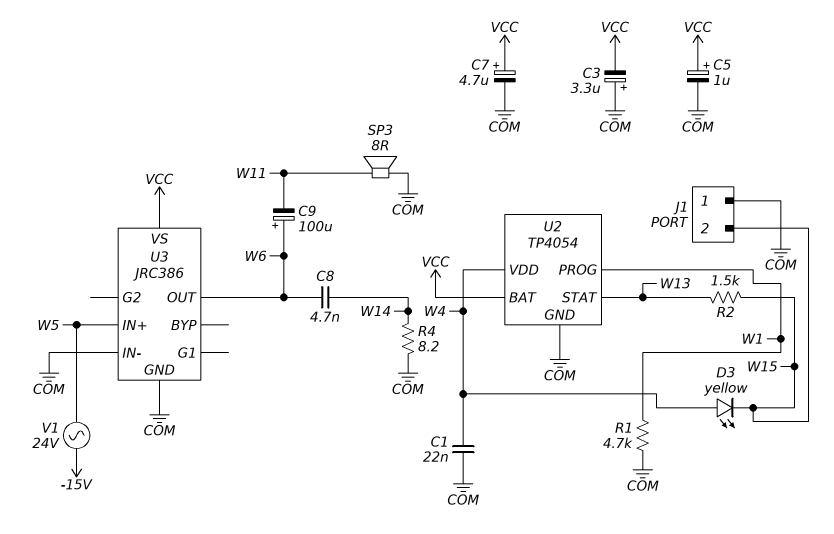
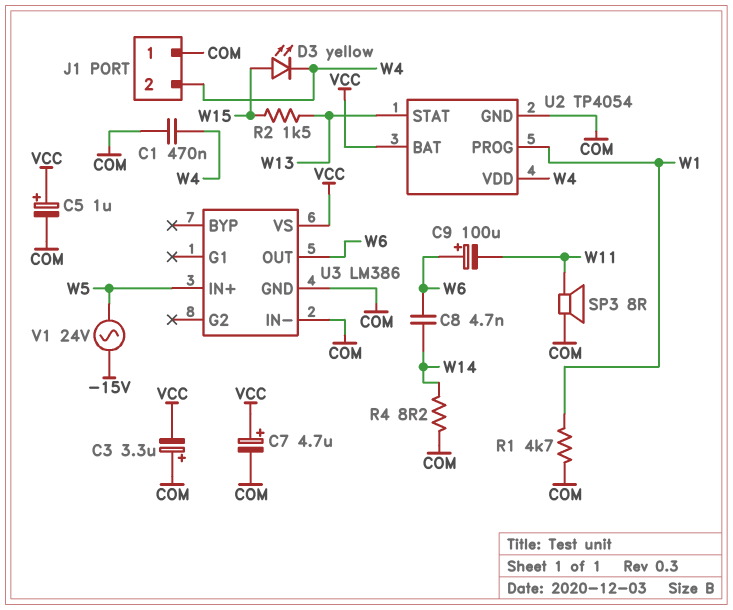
C1: 22nF (COM, W4) -> 470nF (COM, W4)
D3: LED yellow (A W4, K W15) -> LED yellow (A W15, K W4)
J1 pin 2: W15 -> W4
U3: JRC386 -> LM386

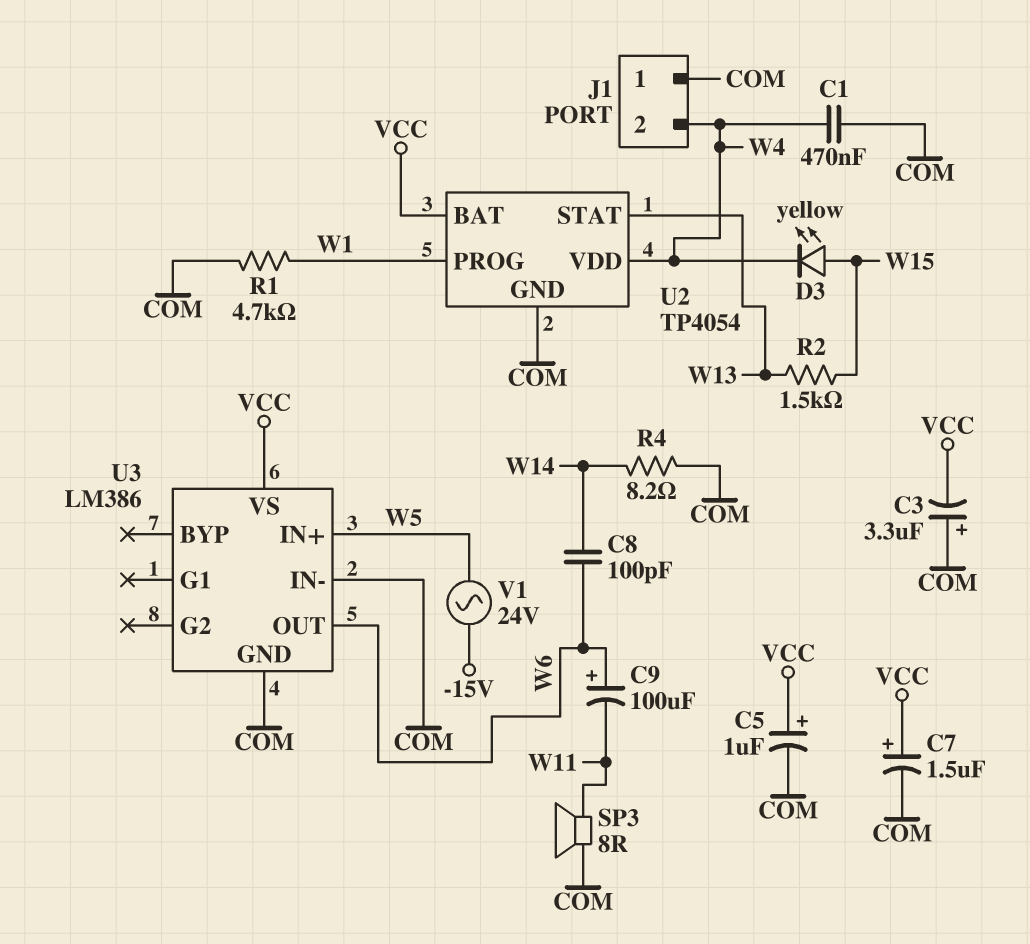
C7: 4.7uF (plus VCC, minus COM) -> 1.5uF (plus VCC, minus COM)
C8: 4.7nF (W6, W14) -> 100pF (W6, W14)

